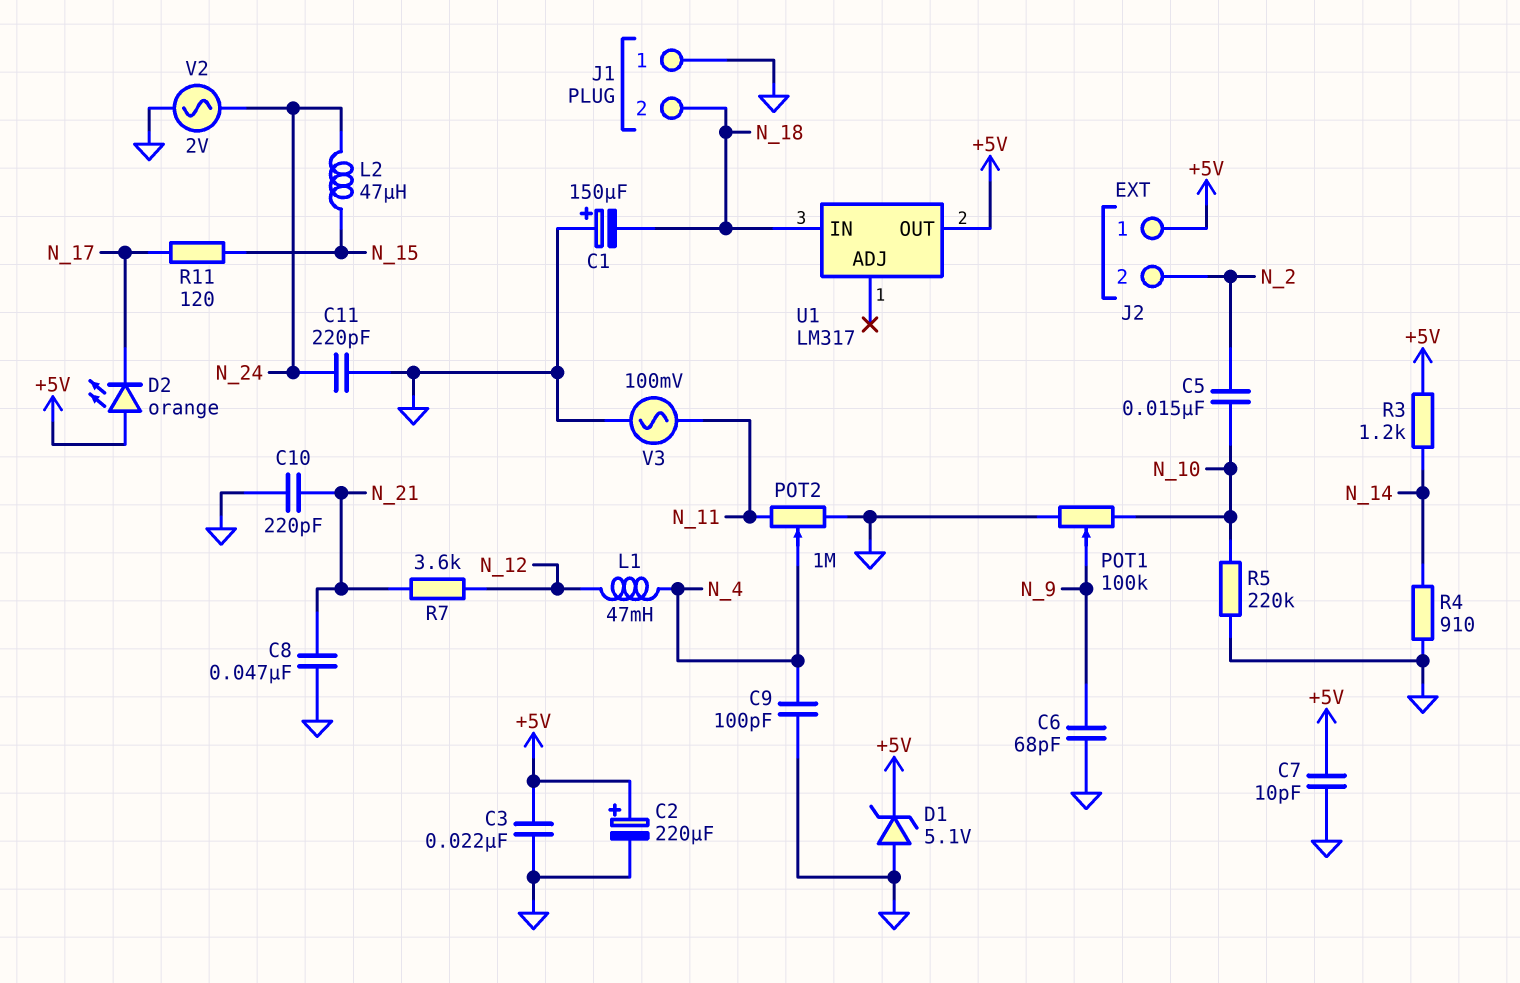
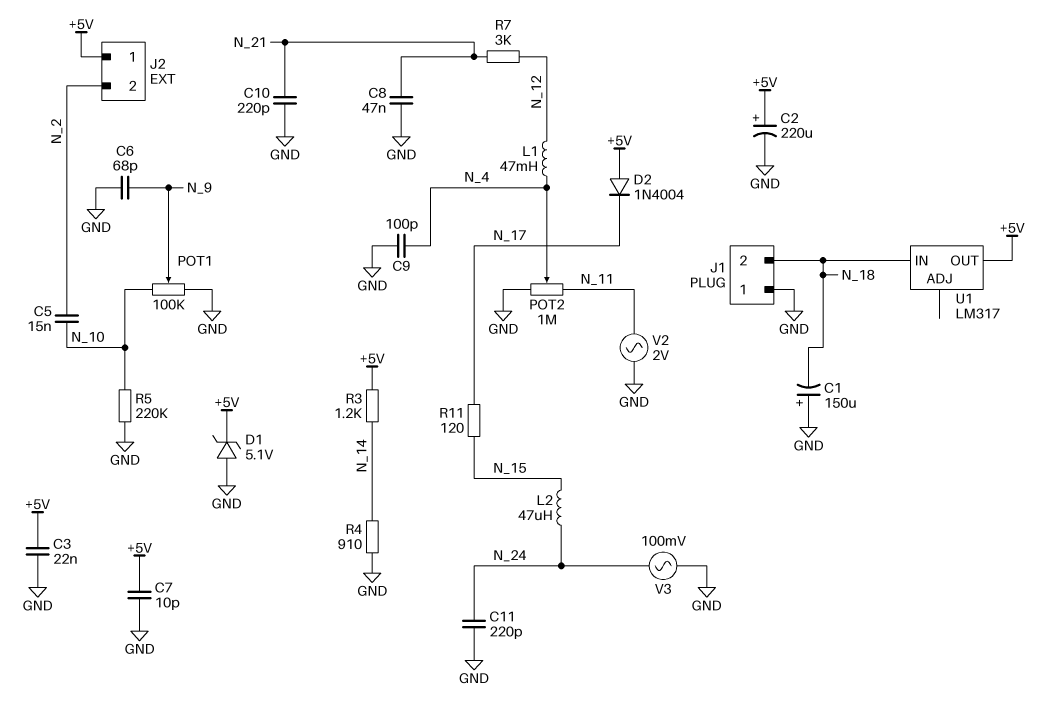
D2: LED orange (A +5V, K N_17) -> diode 1N4004 (A +5V, K N_17)
R7: 3.6k (N_12, N_21) -> 3k (N_12, N_21)
V2: AC 2V (GND, N_24) -> AC 2V (GND, N_11)
V3: AC 100mV (GND, N_11) -> AC 100mV (GND, N_24)

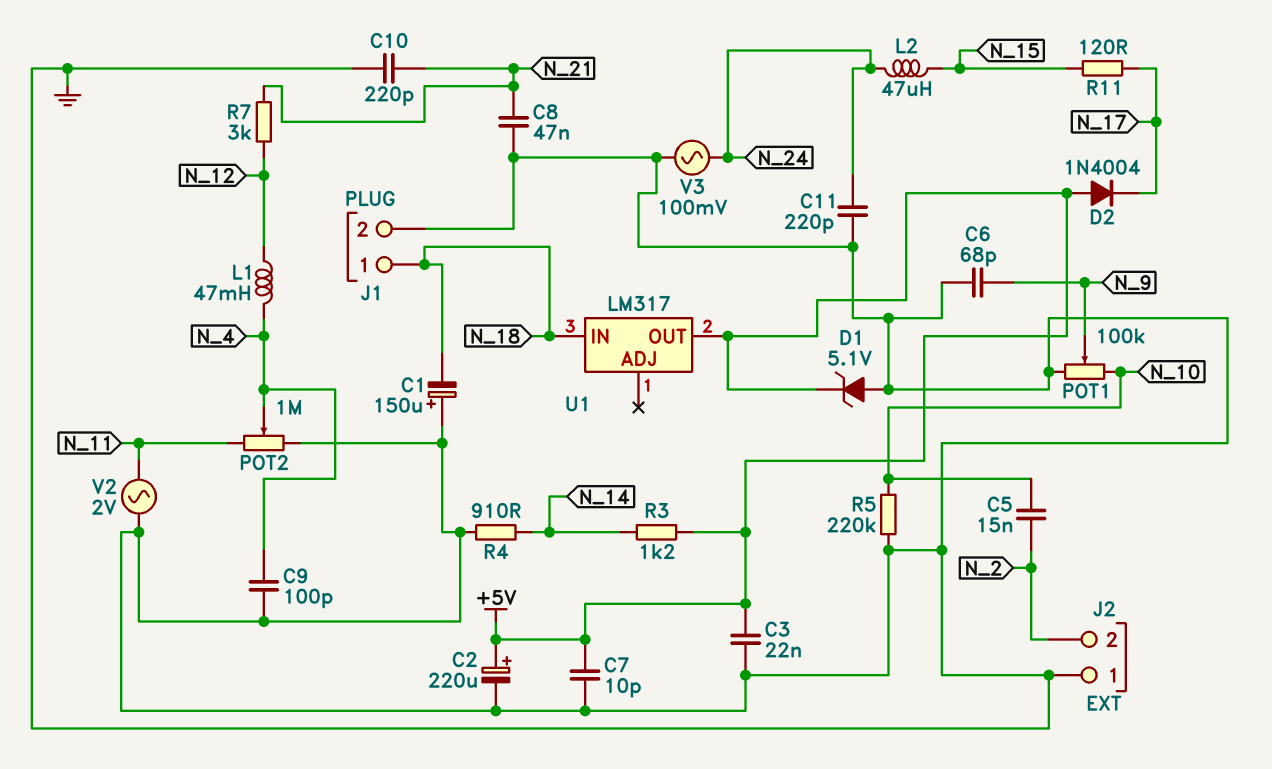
J1 pin 1: GND -> N_18
J1 pin 2: N_18 -> GND
J2 pin 1: +5V -> GND

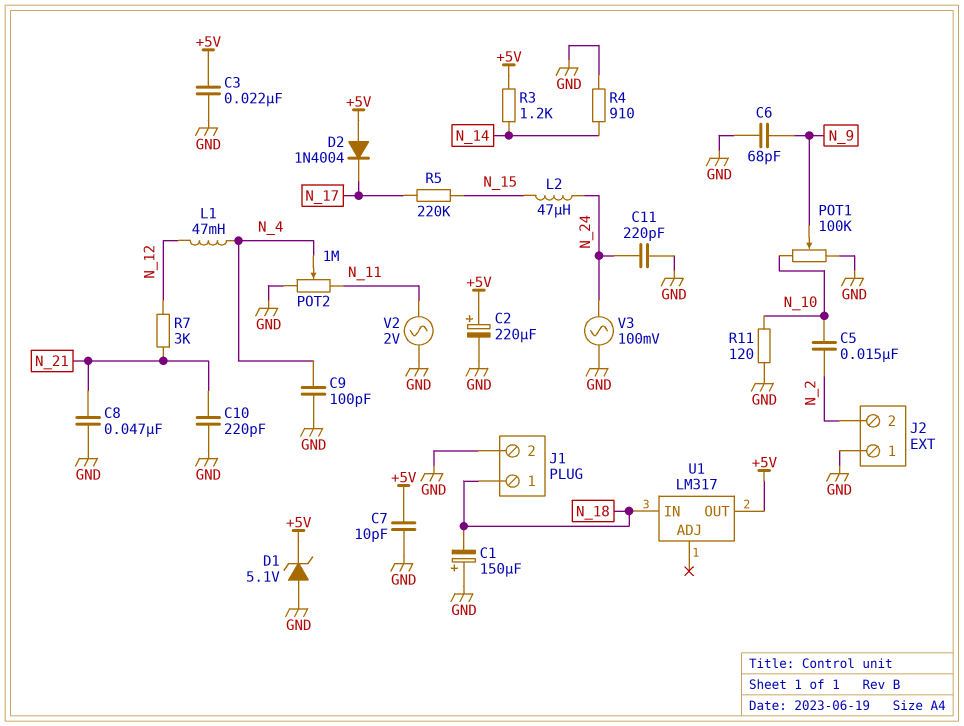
R5: 220k (GND, N_10) -> 220k (N_15, N_17)
R11: 120 (N_15, N_17) -> 120 (GND, N_10)

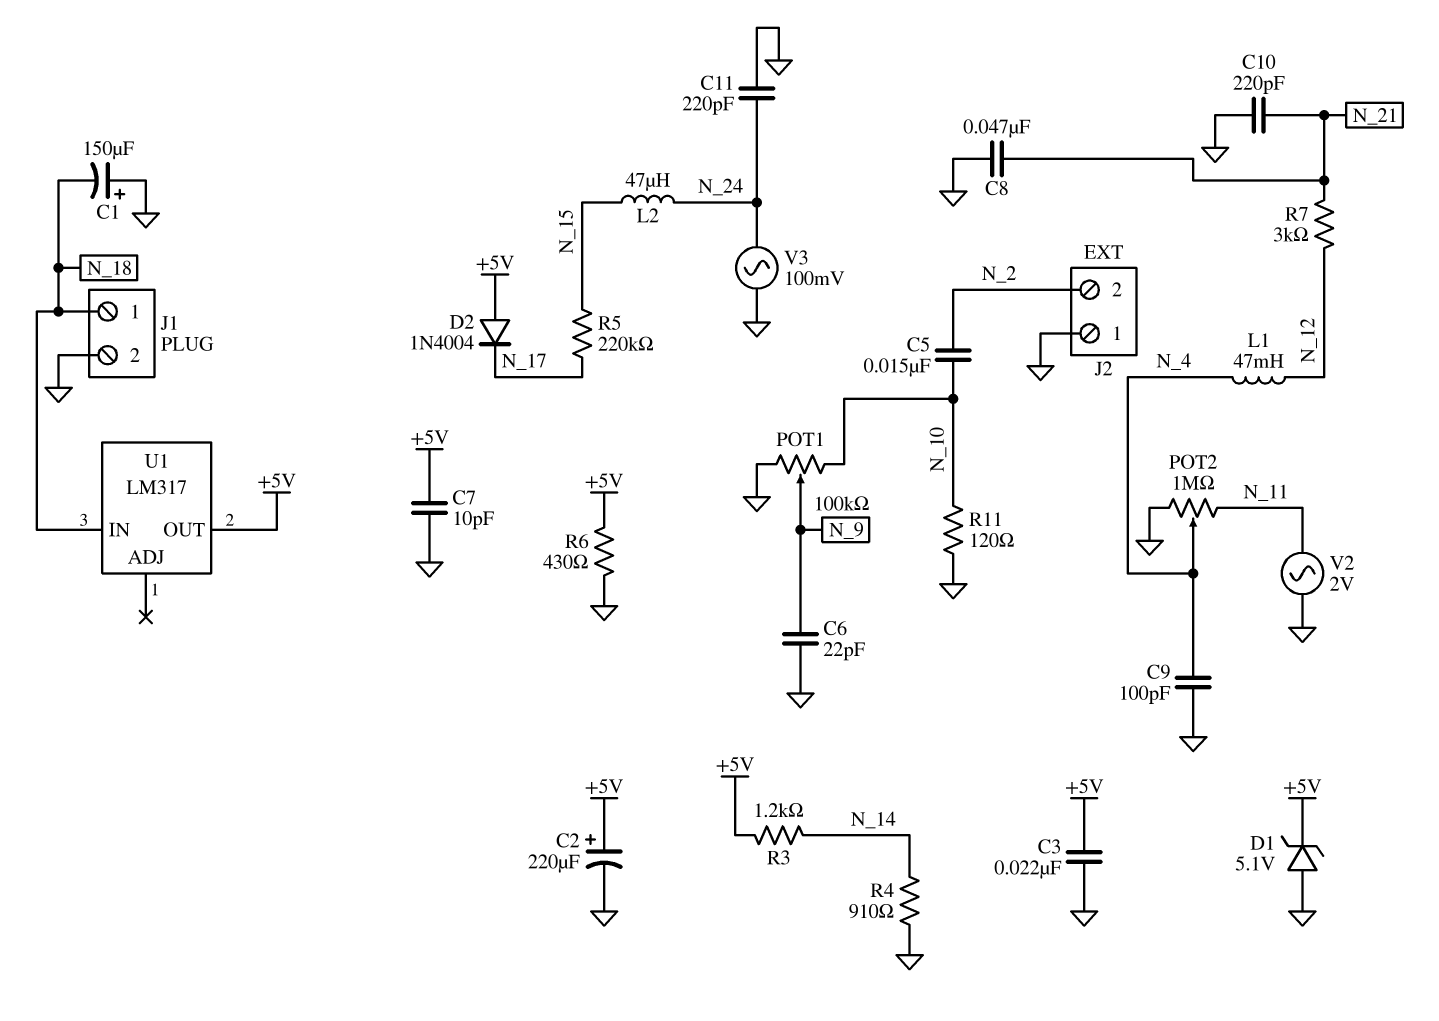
C6: 68pF (GND, N_9) -> 22pF (GND, N_9)
R6: none -> 430 (+5V, GND)

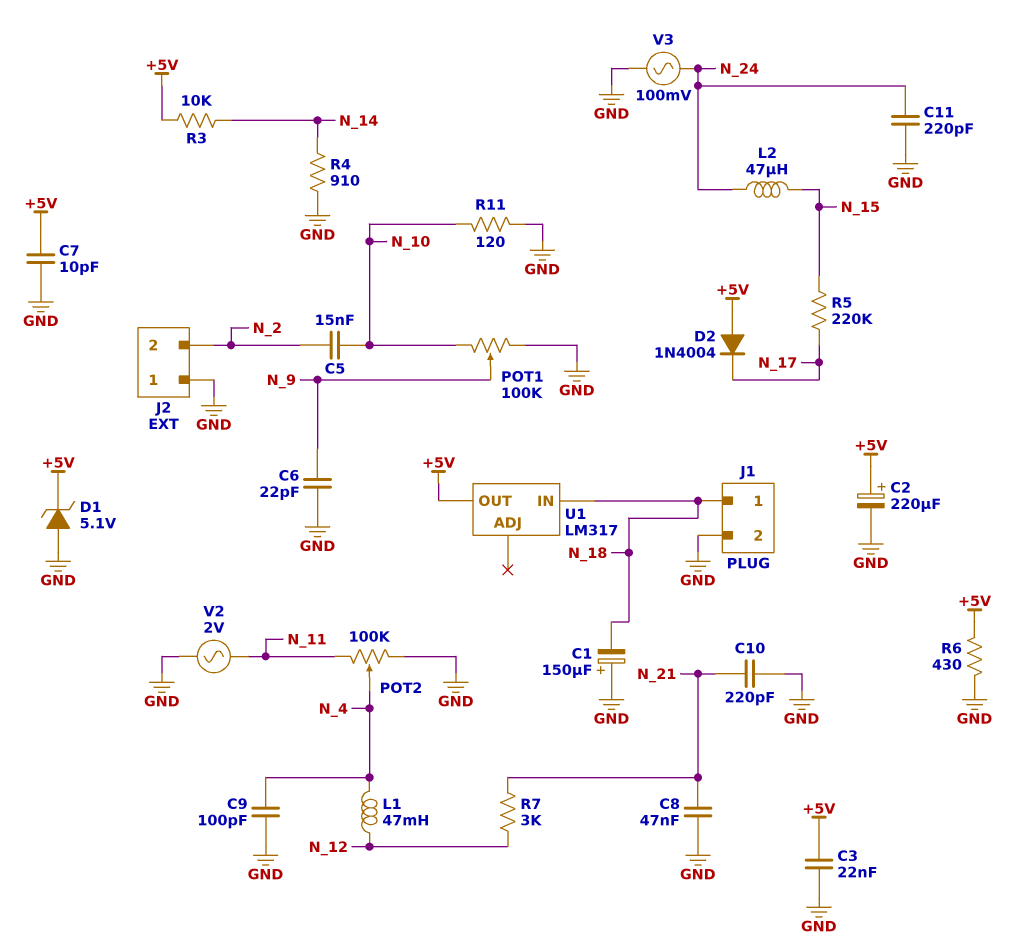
POT2: 1M (GND, N_11, wiper N_4) -> 100k (GND, N_11, wiper N_4)
R3: 1.2k (+5V, N_14) -> 10k (+5V, N_14)

